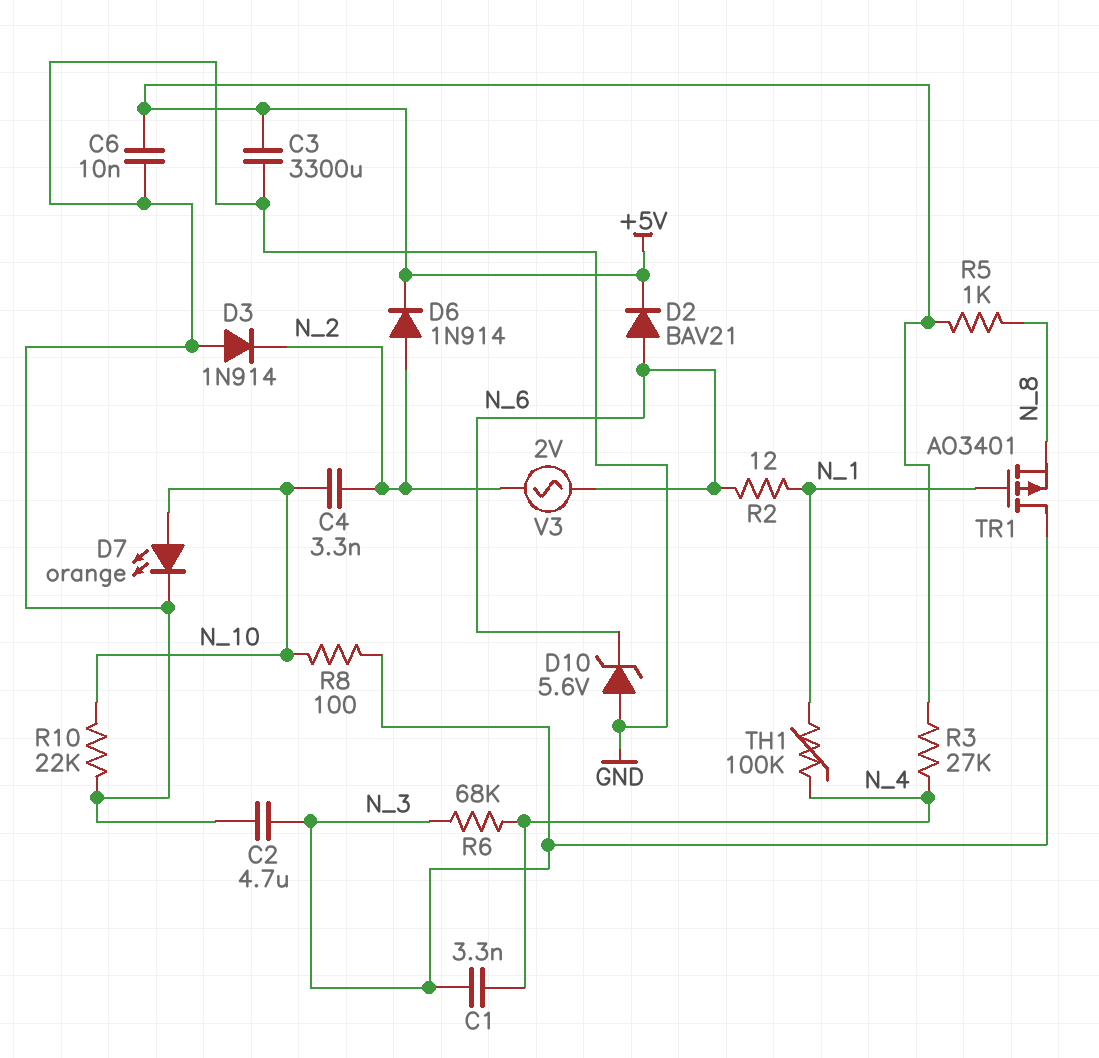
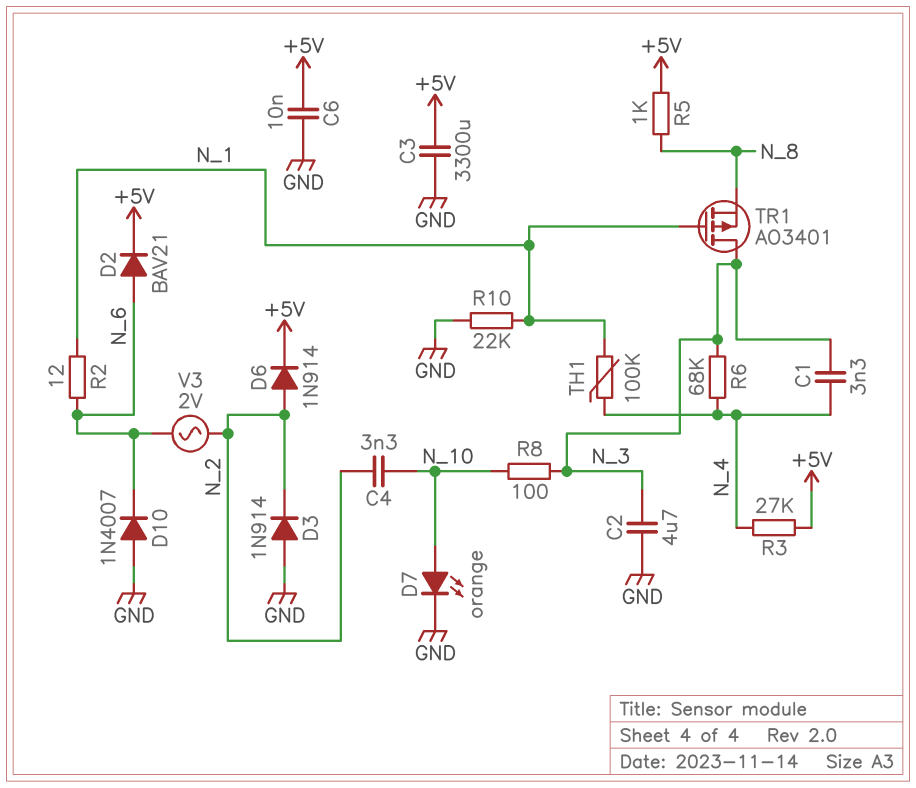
D10: zener 5.6V (A GND, K N_6) -> diode 1N4007 (A GND, K N_6)
R10: 22k (GND, N_10) -> 22k (GND, N_1)

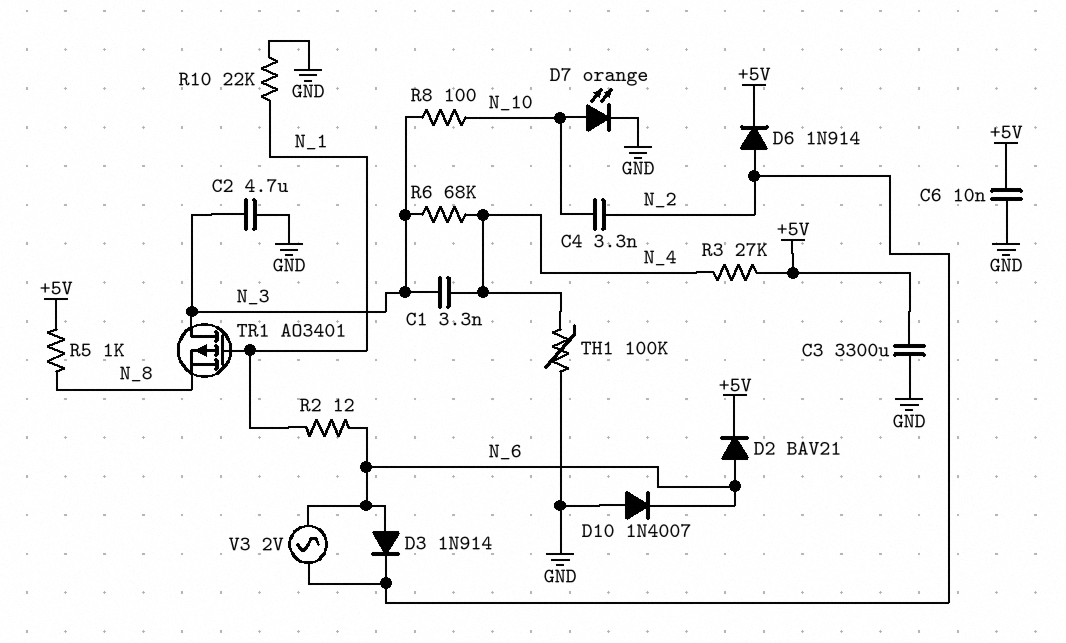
D3: diode 1N914 (A GND, K N_2) -> diode 1N914 (A N_6, K N_2)
TH1: 100k (N_1, N_4) -> 100k (GND, N_4)

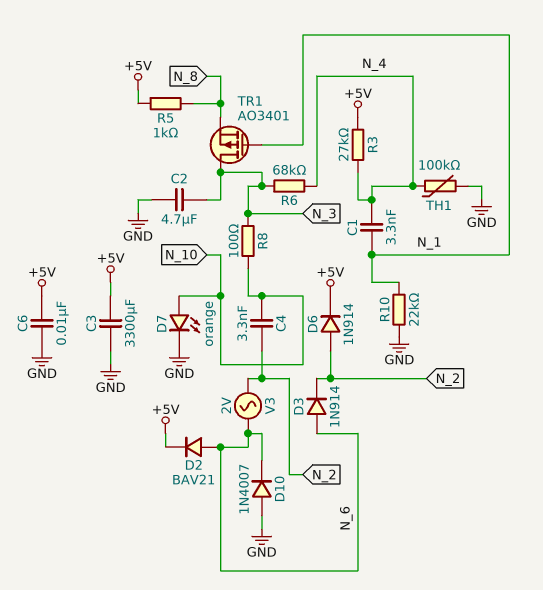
C1: 3.3nF (N_3, N_4) -> 3.3nF (N_1, N_4)
R2: 12 (N_1, N_6) -> none

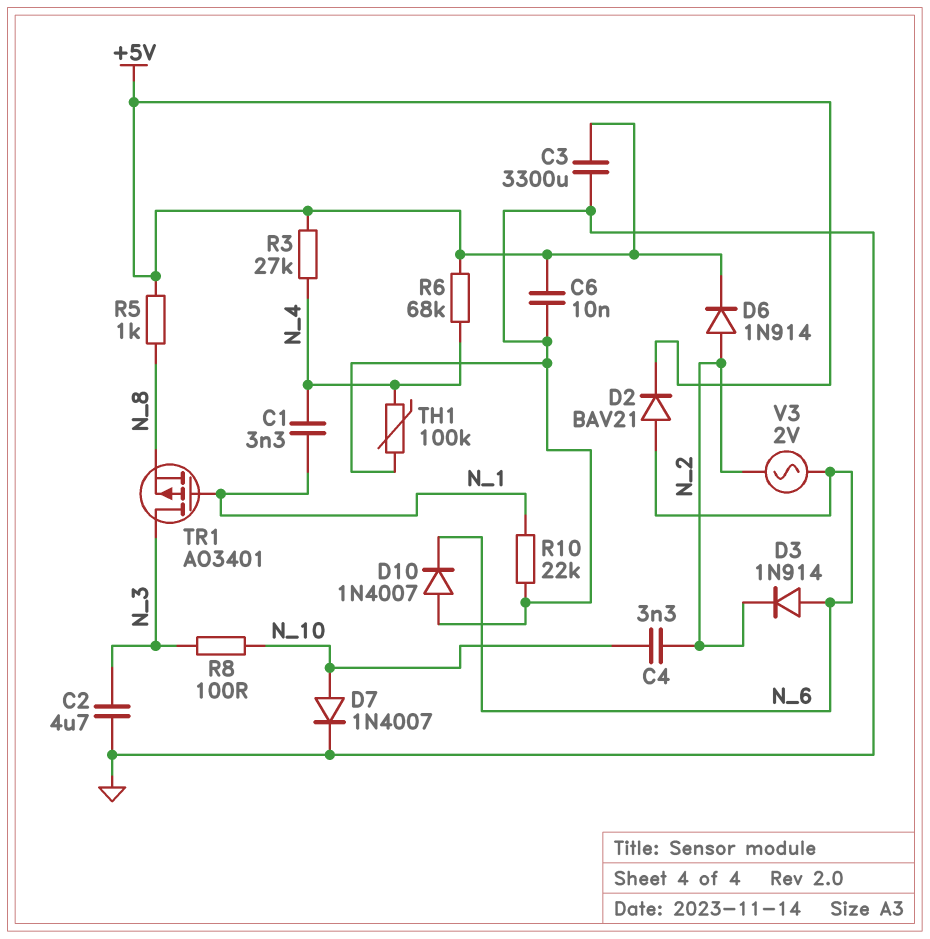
D7: LED orange (A N_10, K GND) -> diode 1N4007 (A N_10, K GND)
R6: 68k (N_3, N_4) -> 68k (+5V, N_4)

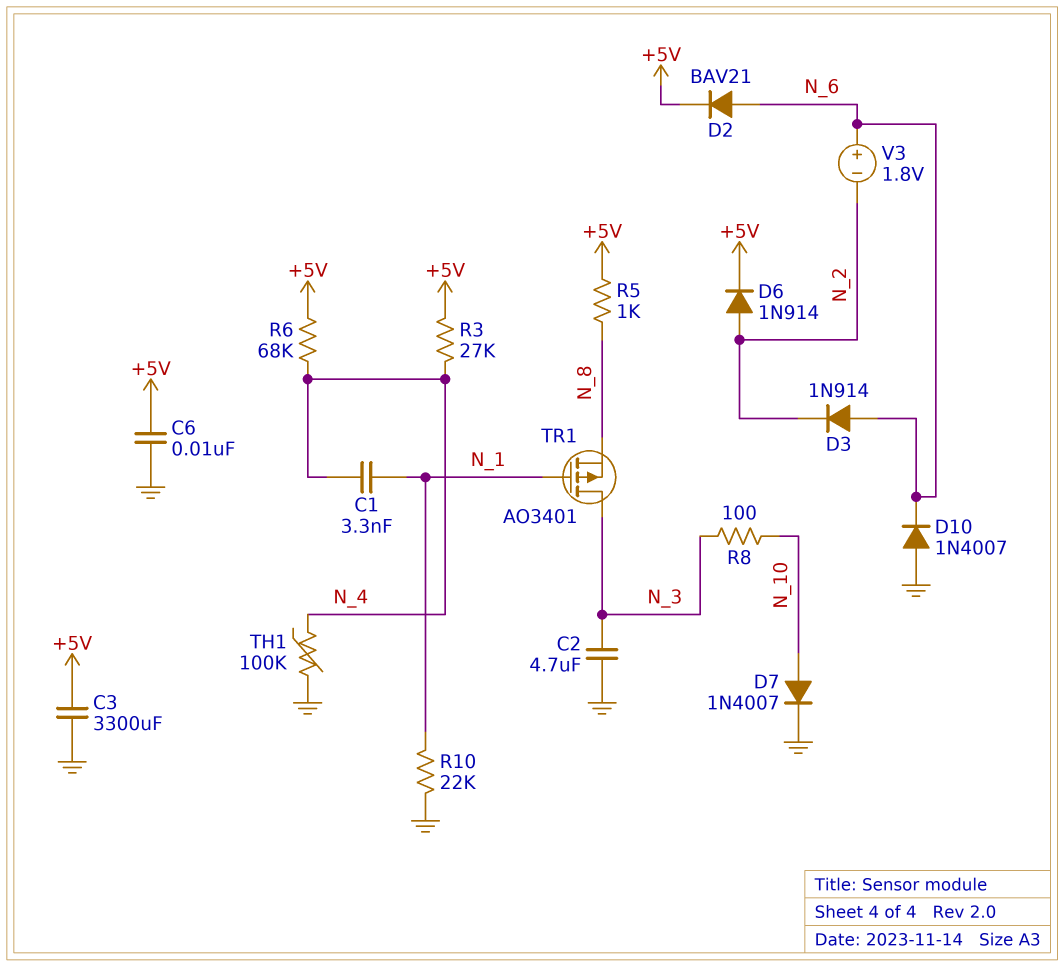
C4: 3.3nF (N_2, N_10) -> none
V3: AC 2V (N_2, N_6) -> 1.8V (plus N_6, minus N_2)

